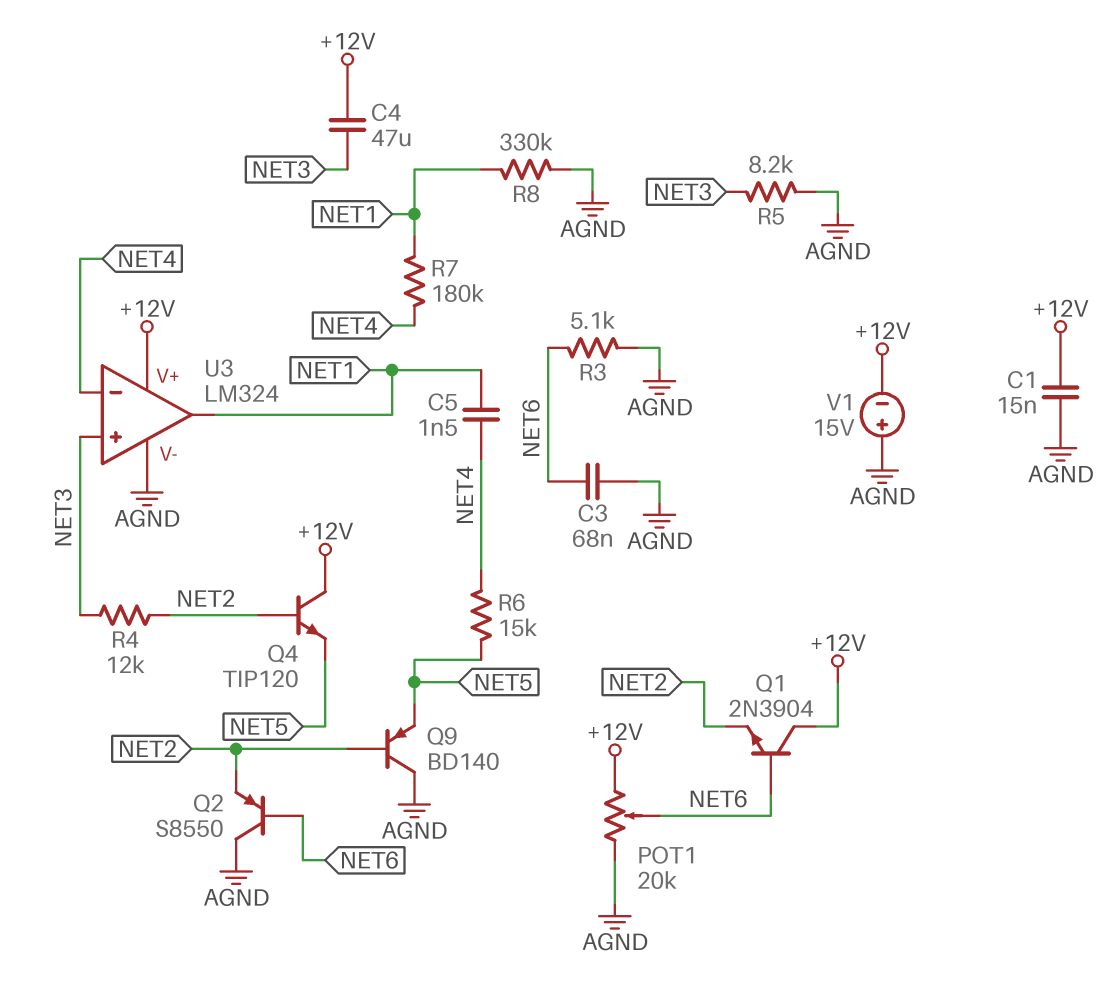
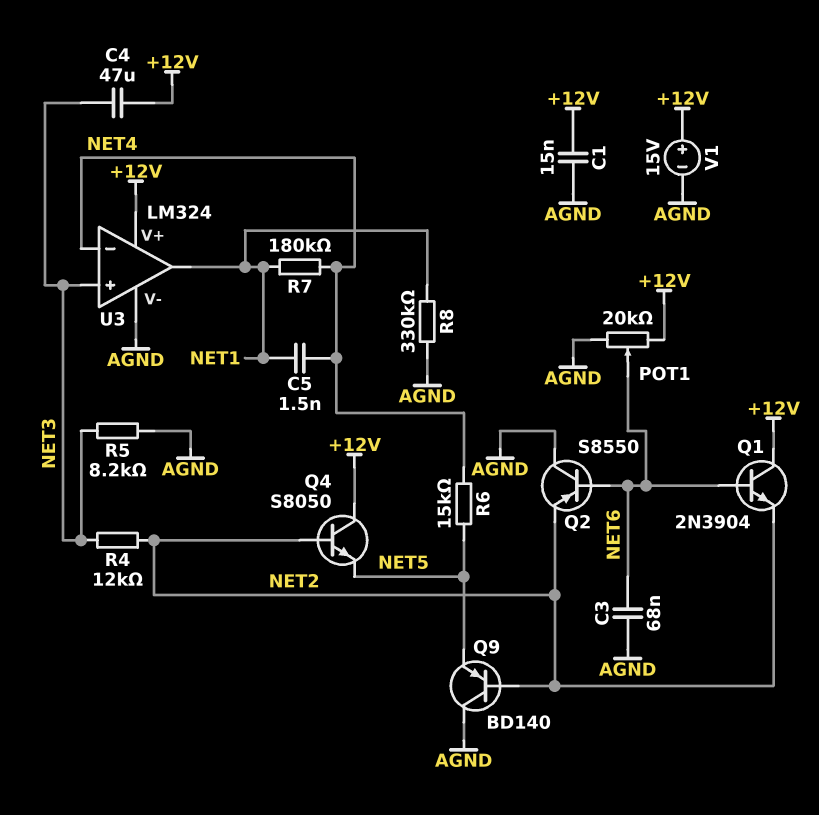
Q4: NPN TIP120 (B NET2, C +12V, E NET5) -> NPN S8050 (B NET2, C +12V, E NET5)
R3: 5.1k (AGND, NET6) -> none
V1: 15V (plus AGND, minus +12V) -> 15V (plus +12V, minus AGND)

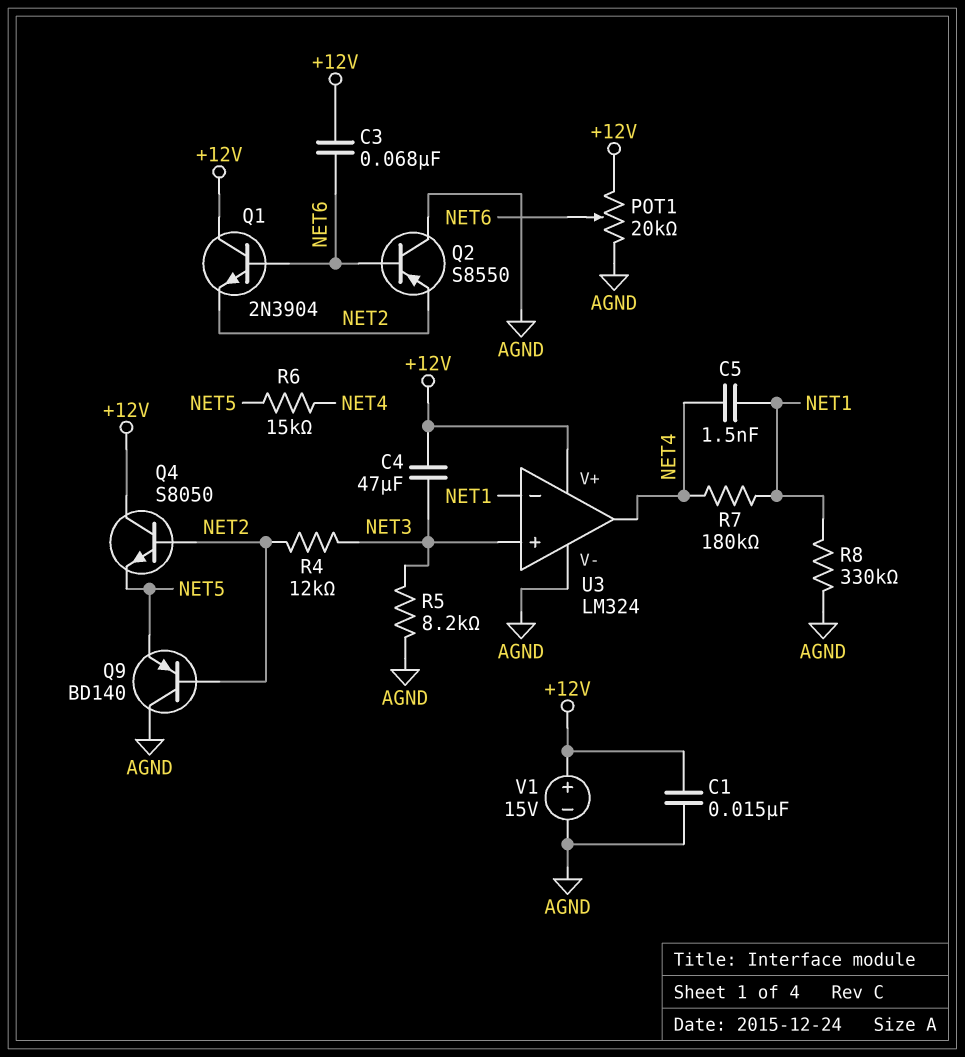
C3: 68nF (AGND, NET6) -> 68nF (+12V, NET6)
U3 pin in-: NET4 -> NET1
U3 pin out: NET1 -> NET4

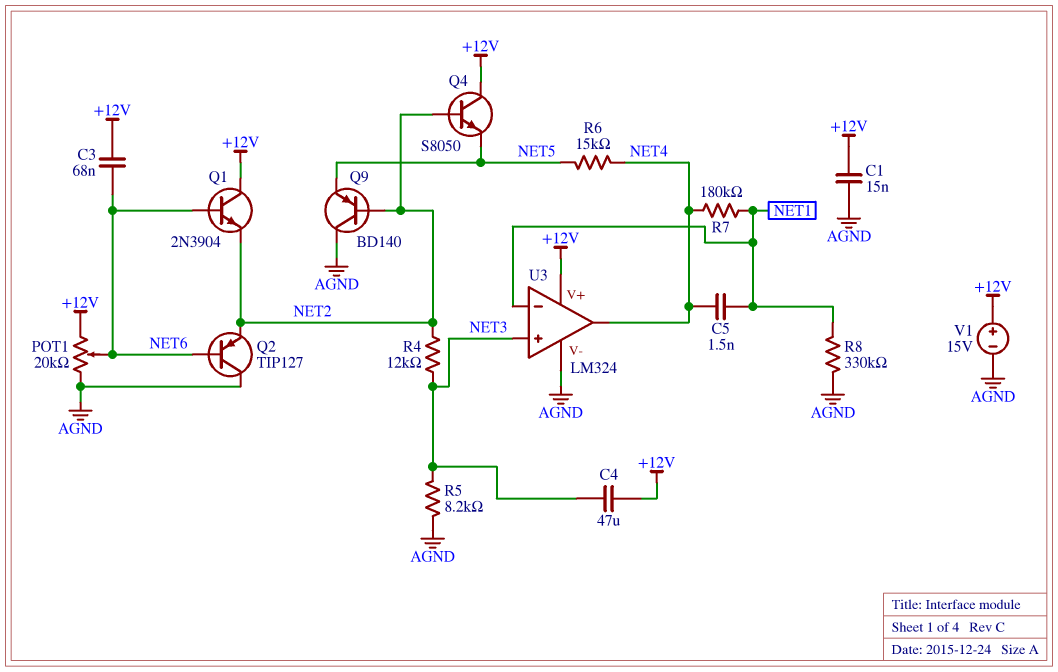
Q2: PNP S8550 (B NET6, C AGND, E NET2) -> PNP TIP127 (B NET6, C AGND, E NET2)

